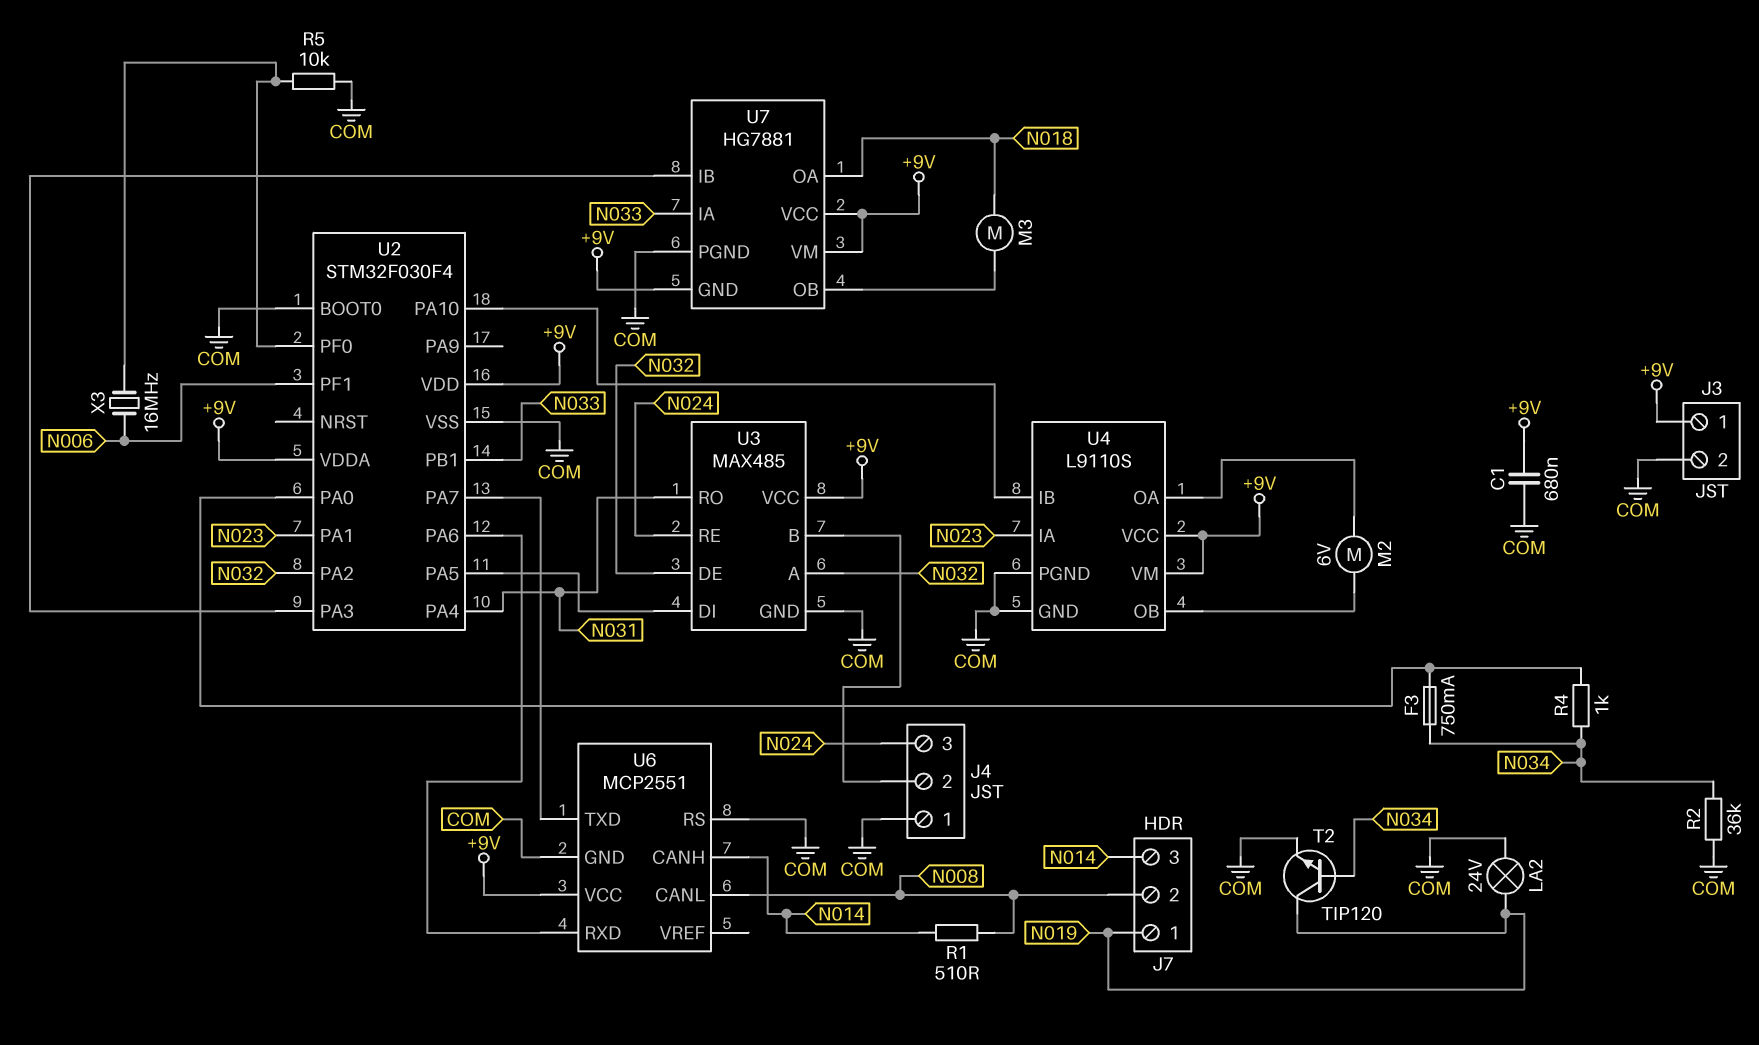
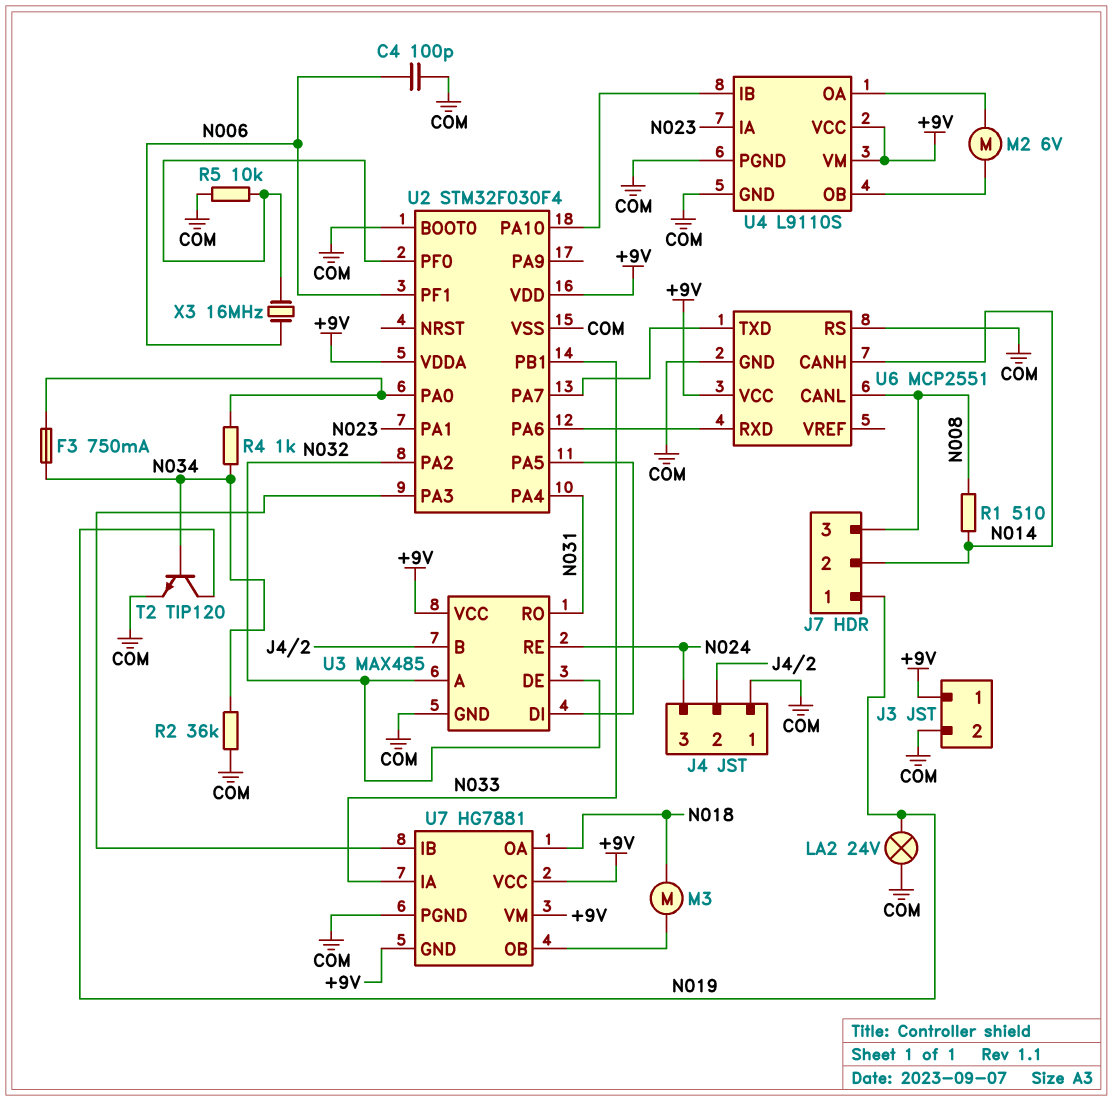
C1: 680nF (+9V, COM) -> none
C4: none -> 100pF (COM, N006)
J7 pin 2: N008 -> N014
J7 pin 3: N014 -> N008

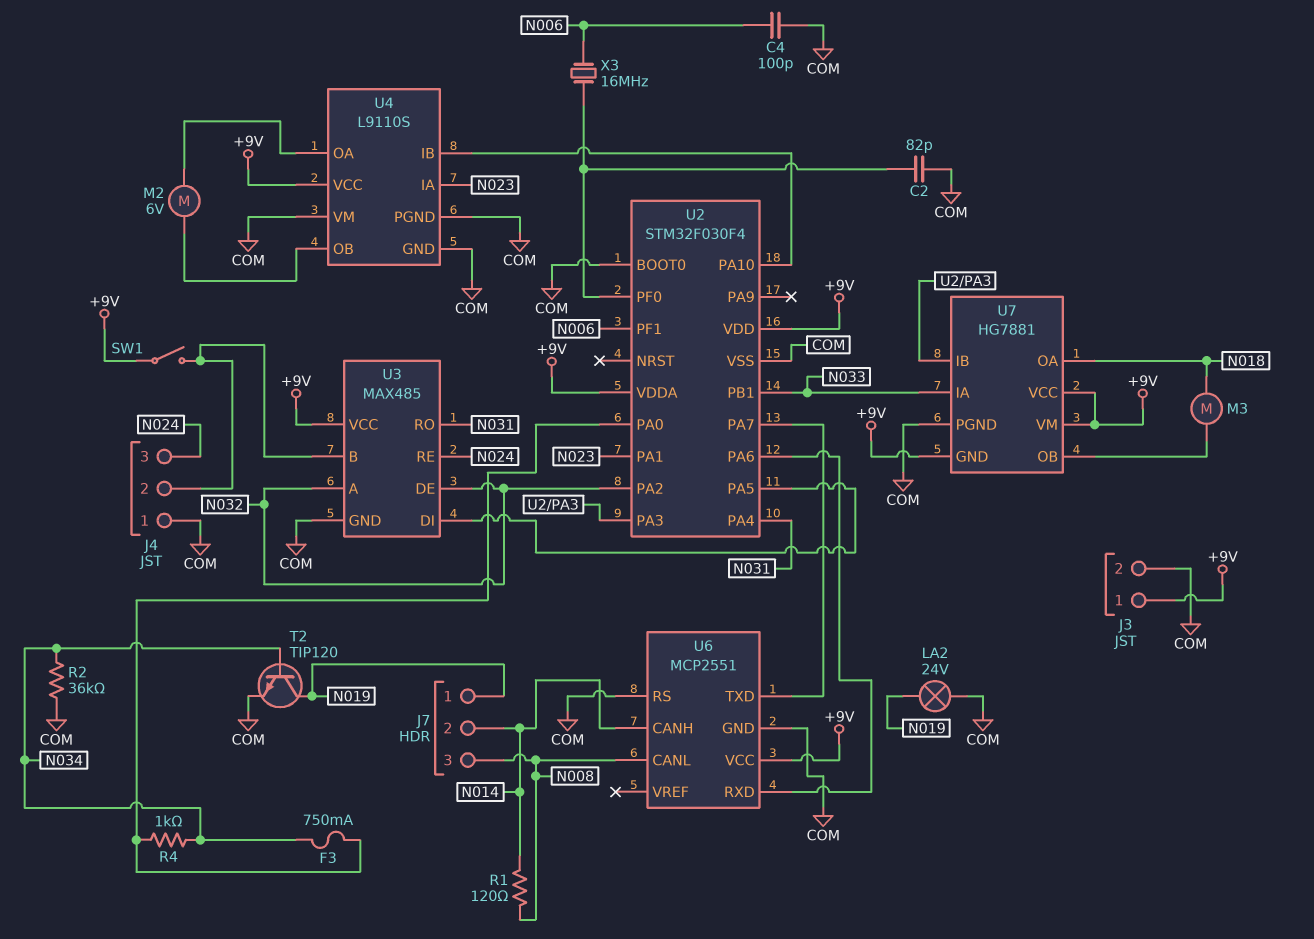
C2: none -> 82pF (COM, U2/PF0)
R1: 510 (N008, N014) -> 120 (N008, N014)
R5: 10k (COM, U2/PF0) -> none
SW1: none -> switch (+9V, J4/2)
U4 pin VM: +9V -> COM

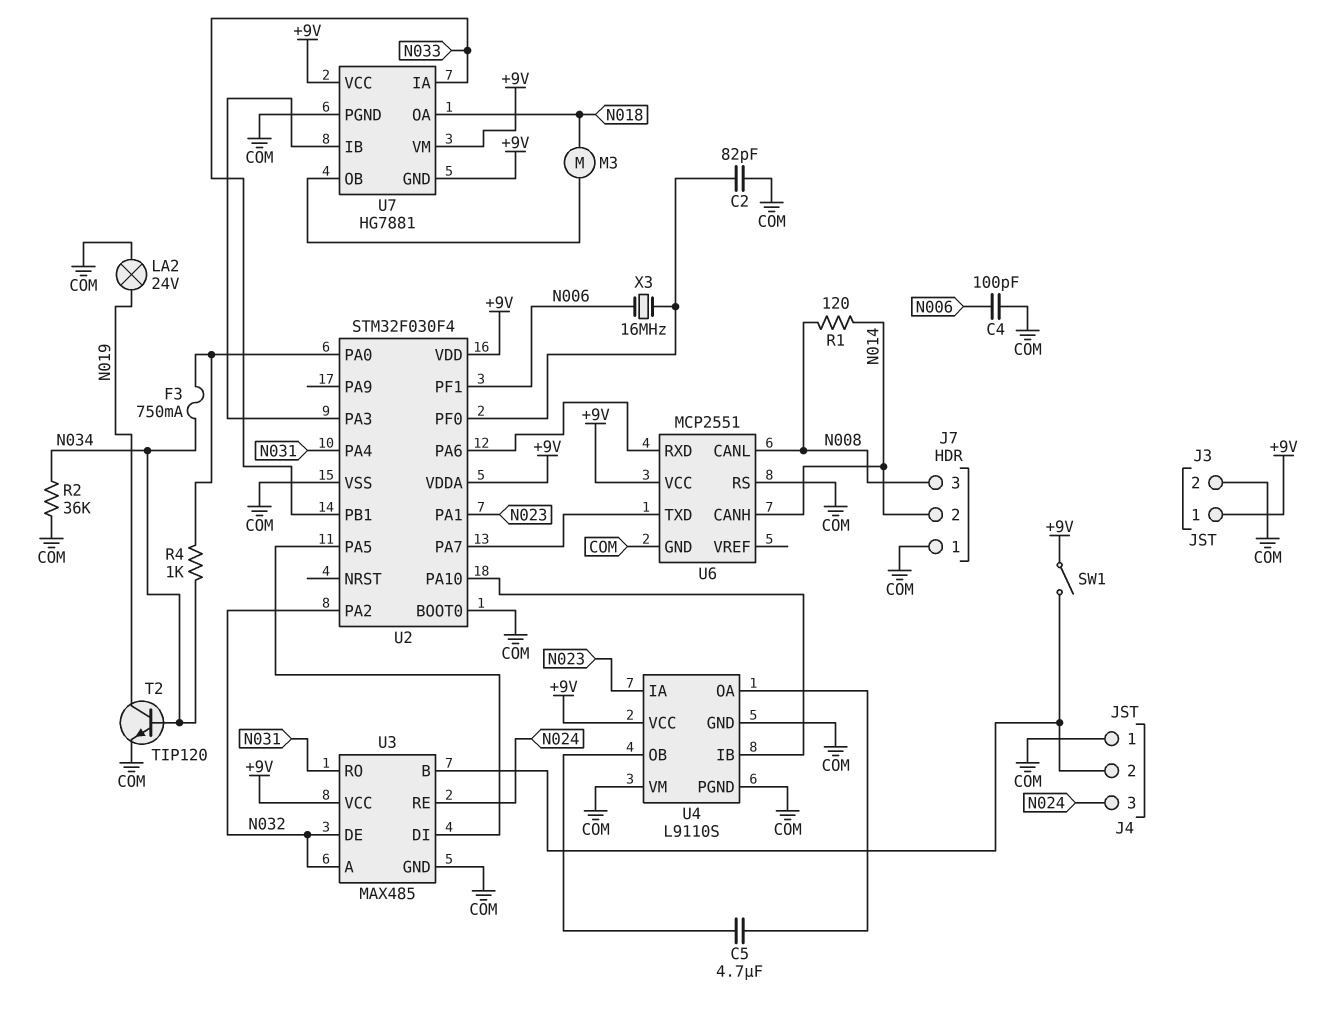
C5: none -> 4.7uF (U4/OA, U4/OB)
J7 pin 1: N019 -> COM
M2: motor 6V (U4/OA, U4/OB) -> none

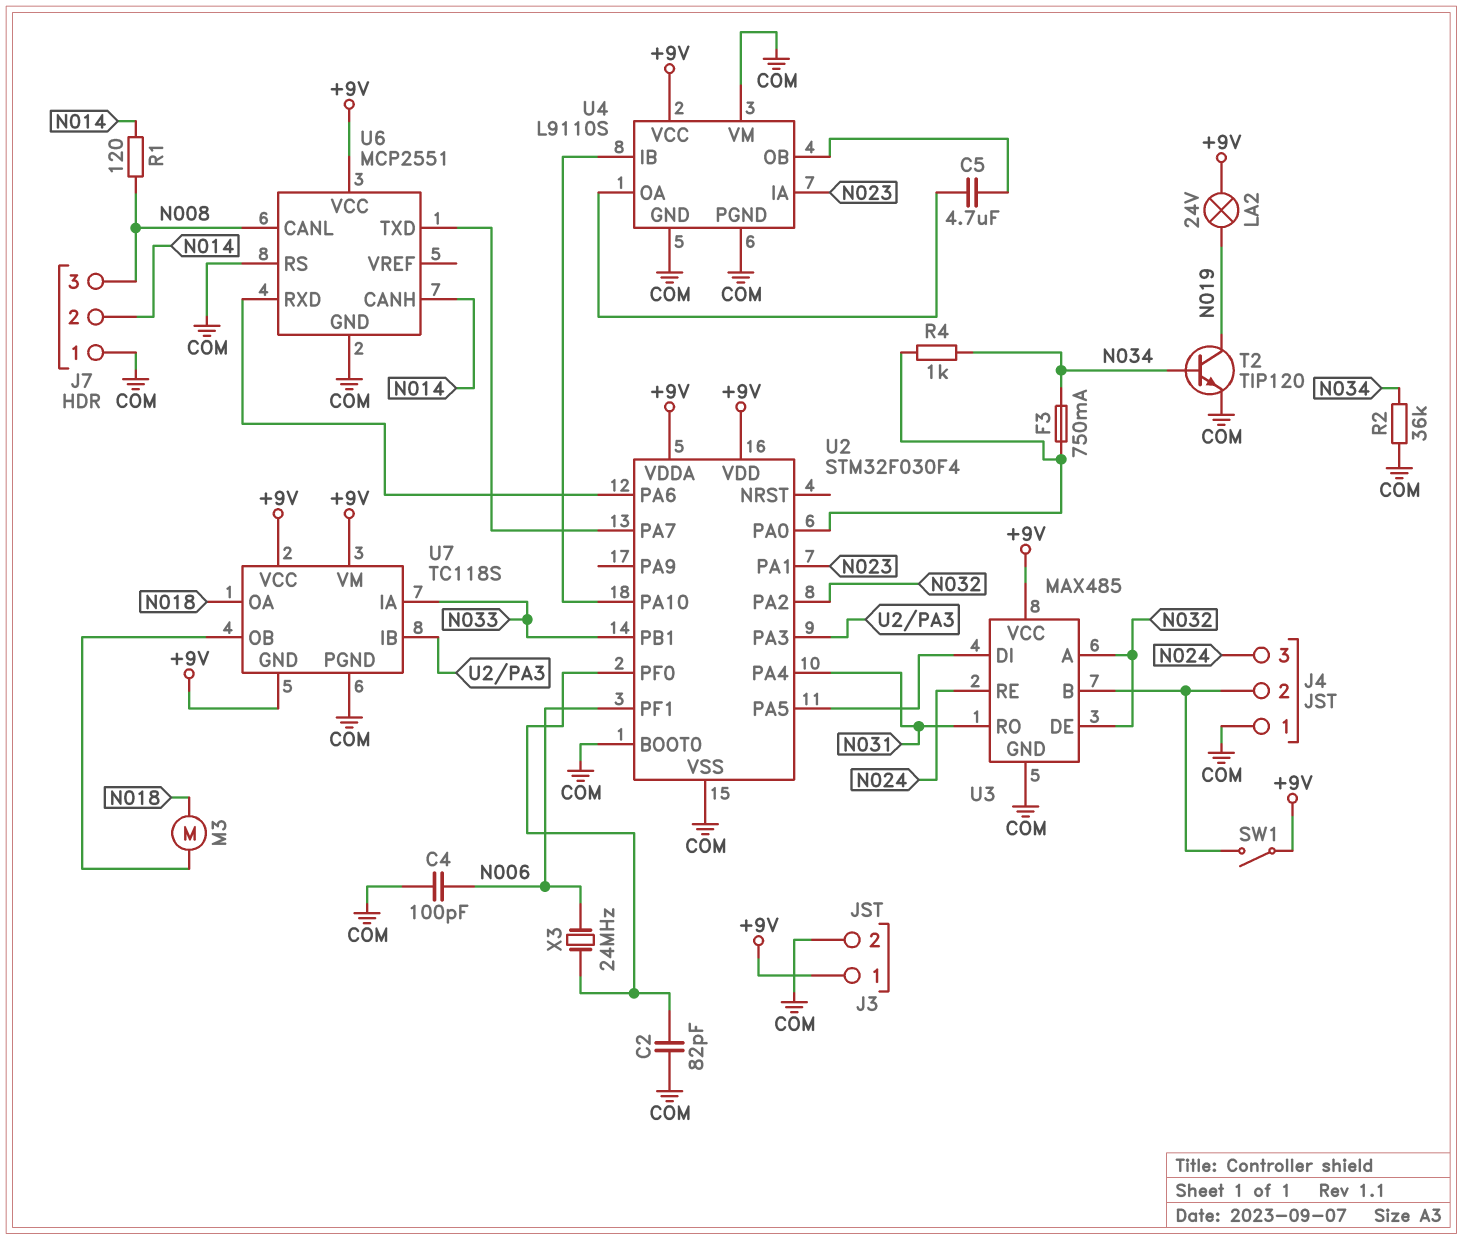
LA2: lamp 24V (COM, N019) -> lamp 24V (+9V, N019)
U7: HG7881 -> TC118S
X3: 16MHz (N006, U2/PF0) -> 24MHz (N006, U2/PF0)

